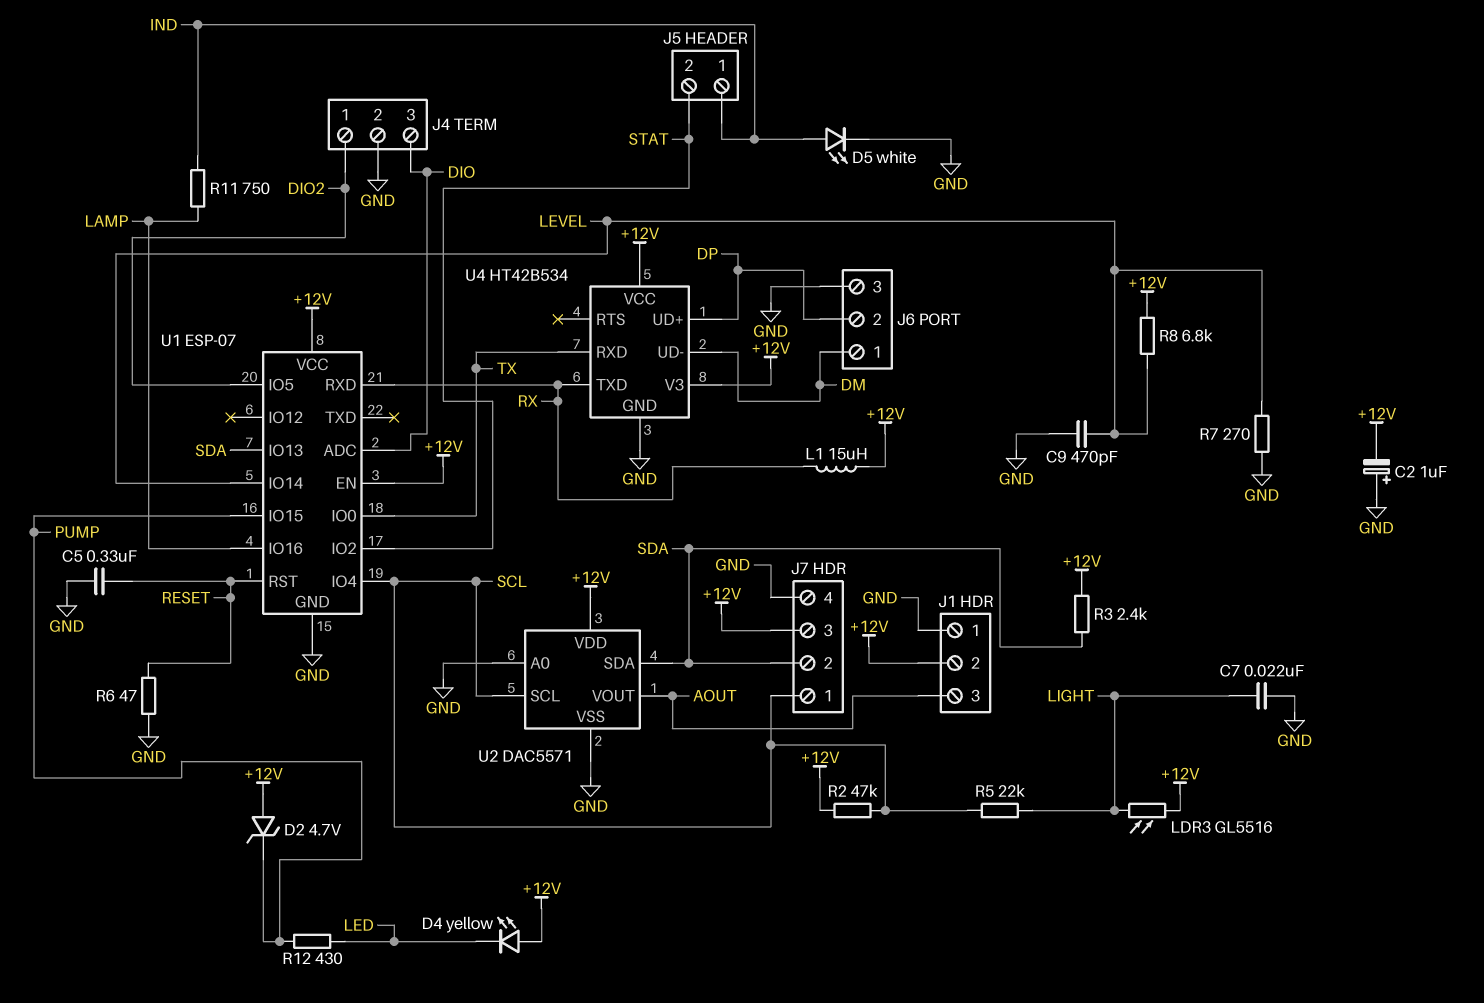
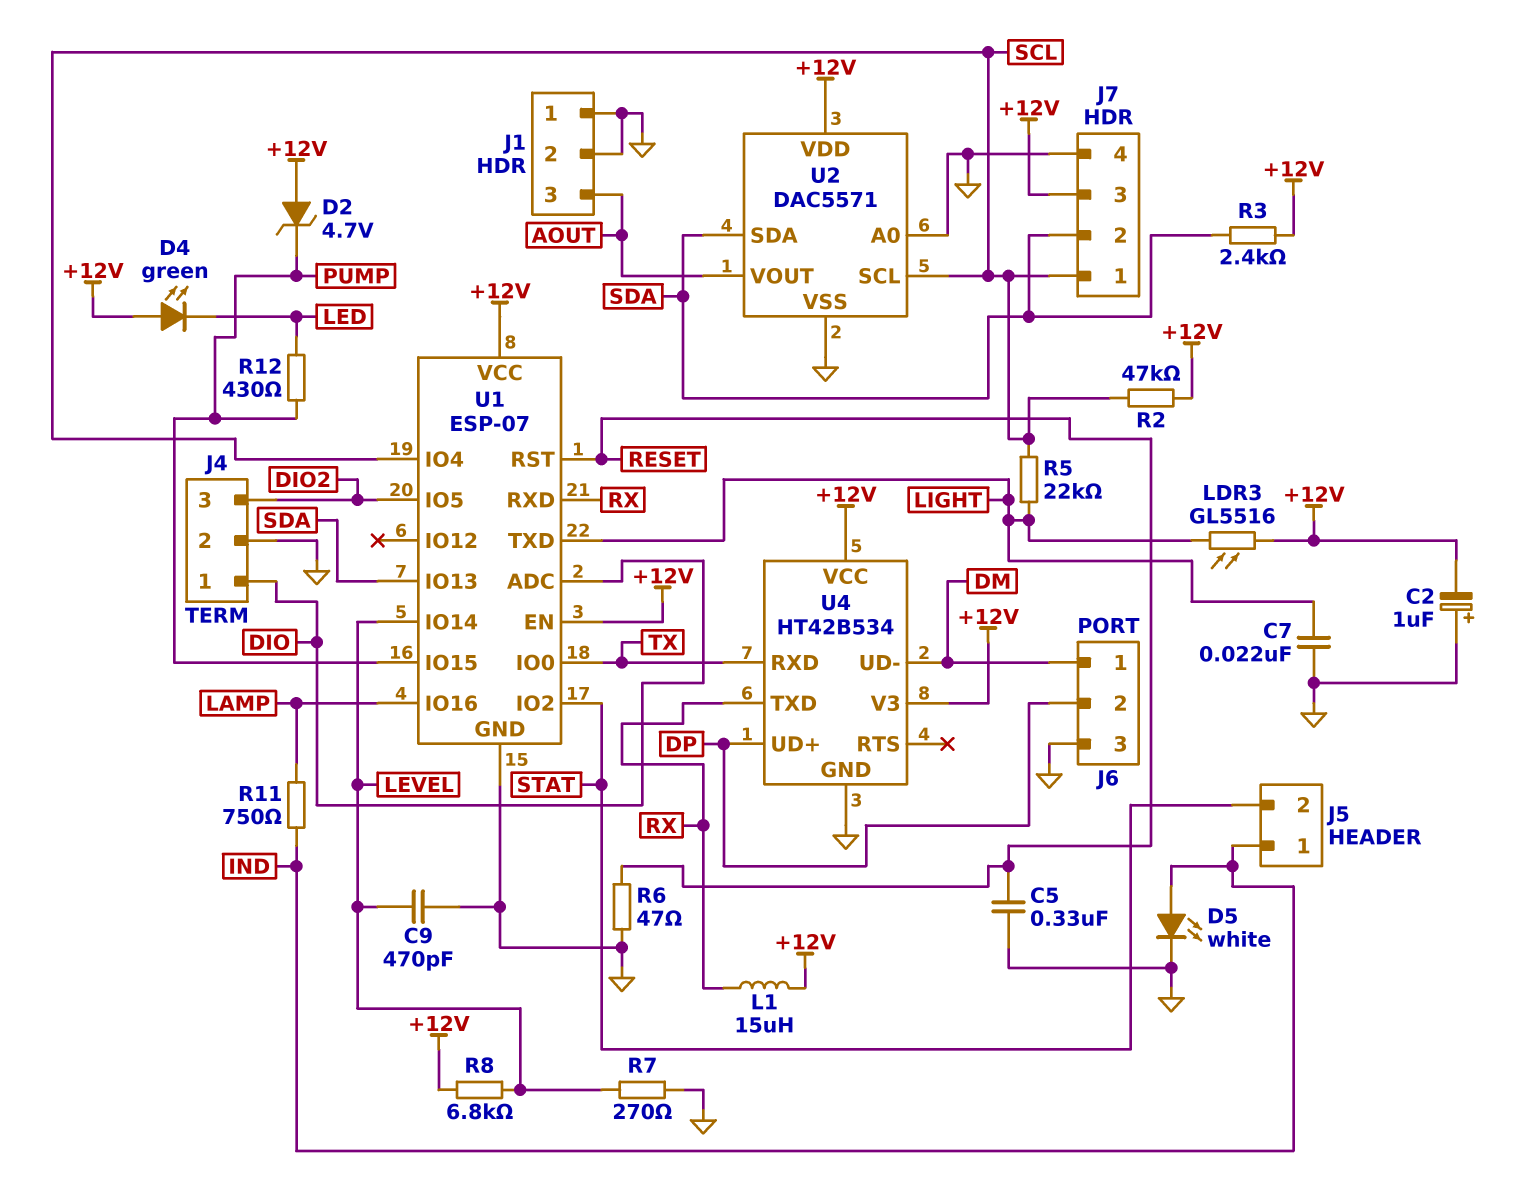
D4: LED yellow (A +12V, K LED) -> LED green (A +12V, K LED)
J1 pin 2: +12V -> GND
J4 pin 1: DIO2 -> DIO
J4 pin 3: DIO -> DIO2
U1 pin TXD: none -> LIGHT

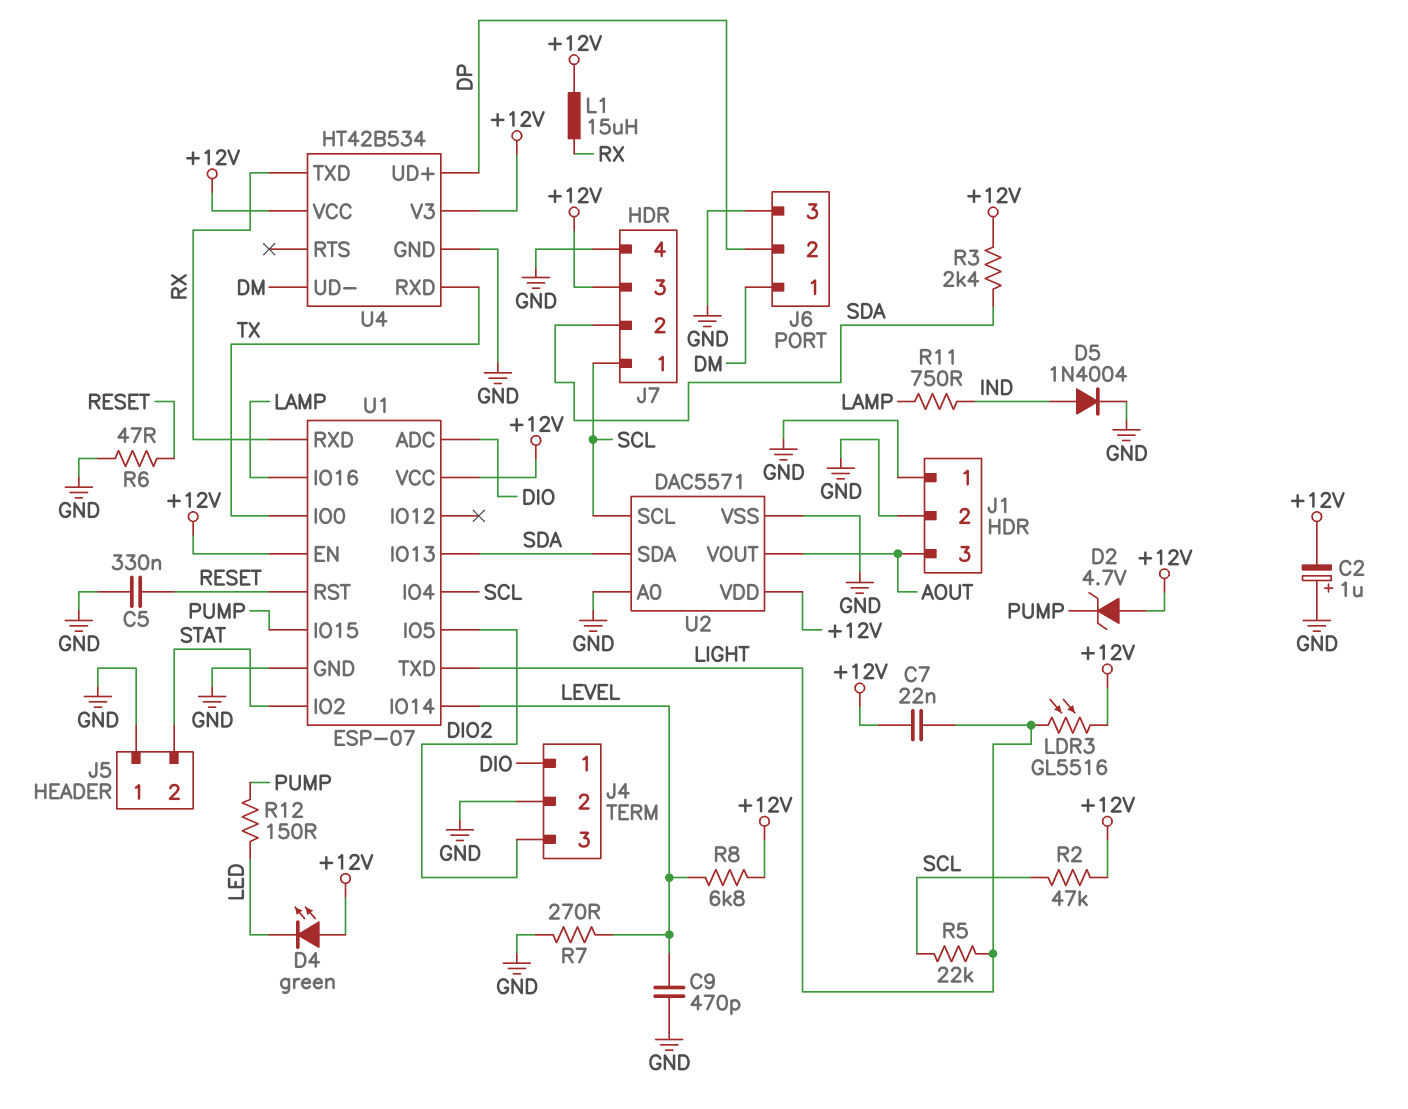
C7: 22nF (GND, LIGHT) -> 22nF (+12V, LIGHT)
D5: LED white (A IND, K GND) -> diode 1N4004 (A IND, K GND)
J5 pin 1: IND -> GND
R12: 430 (LED, PUMP) -> 150 (LED, PUMP)

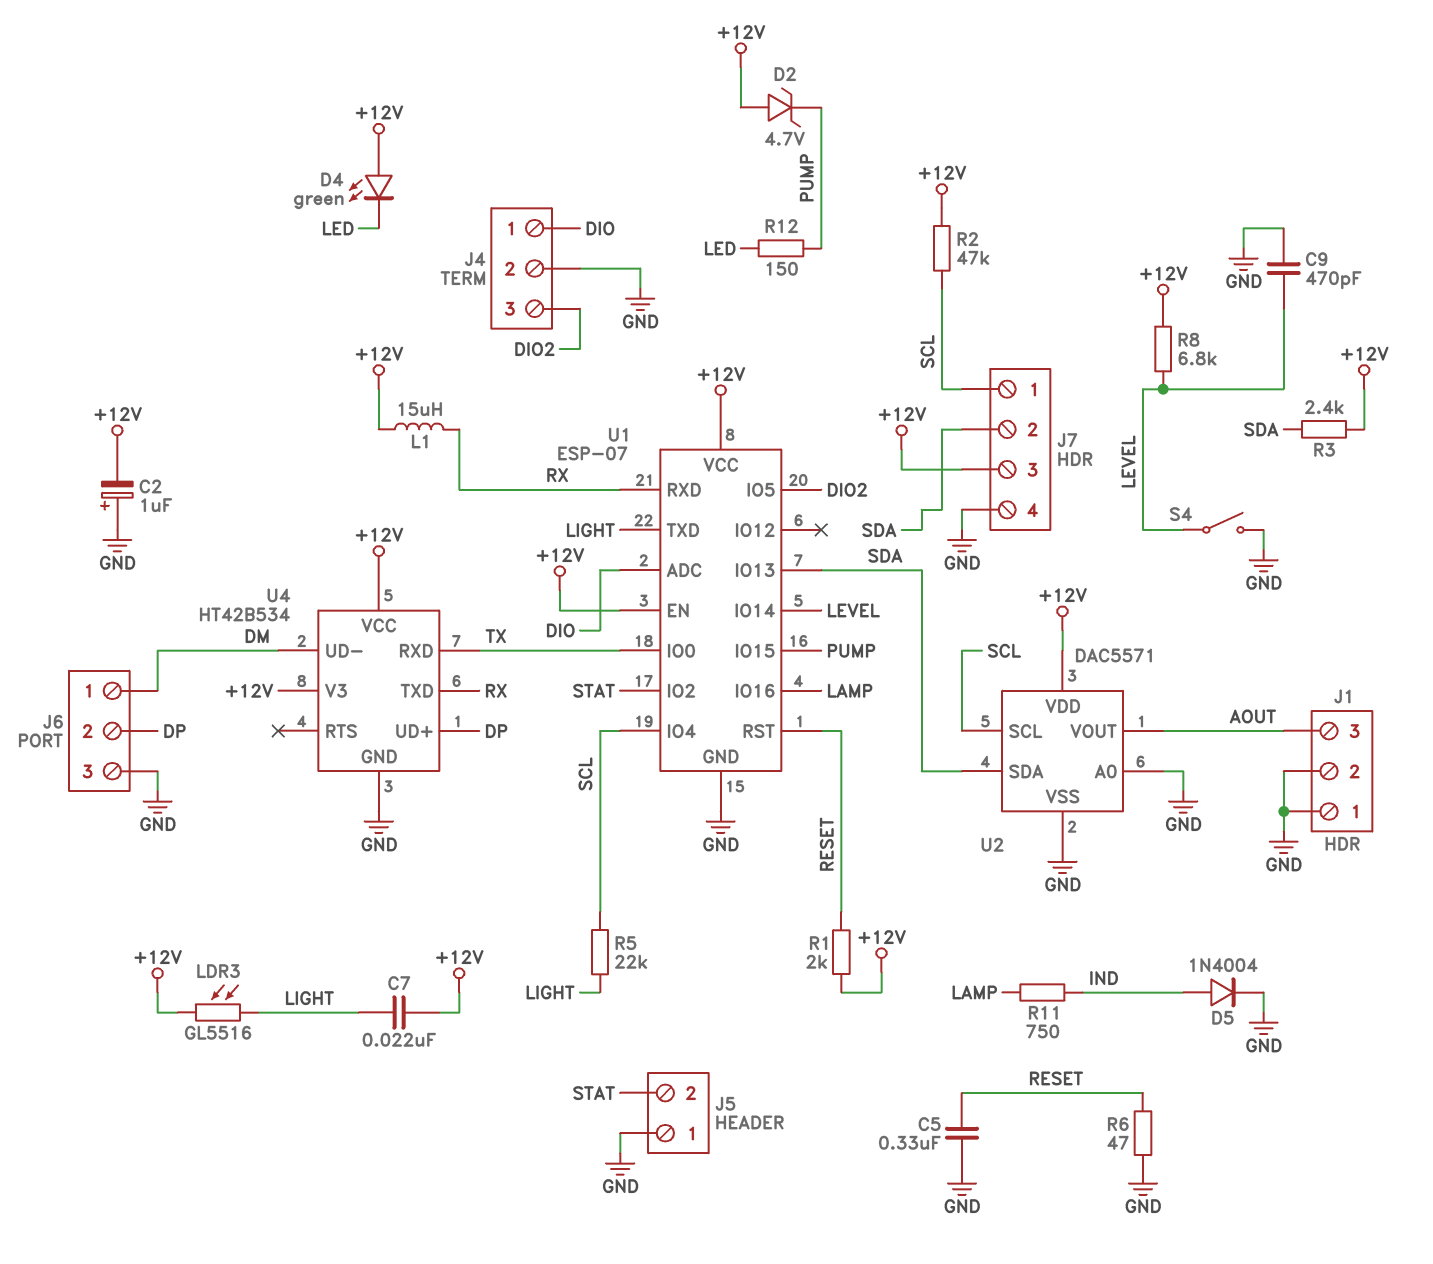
R1: none -> 2k (+12V, RESET)
R7: 270 (GND, LEVEL) -> none
S4: none -> switch (GND, LEVEL)

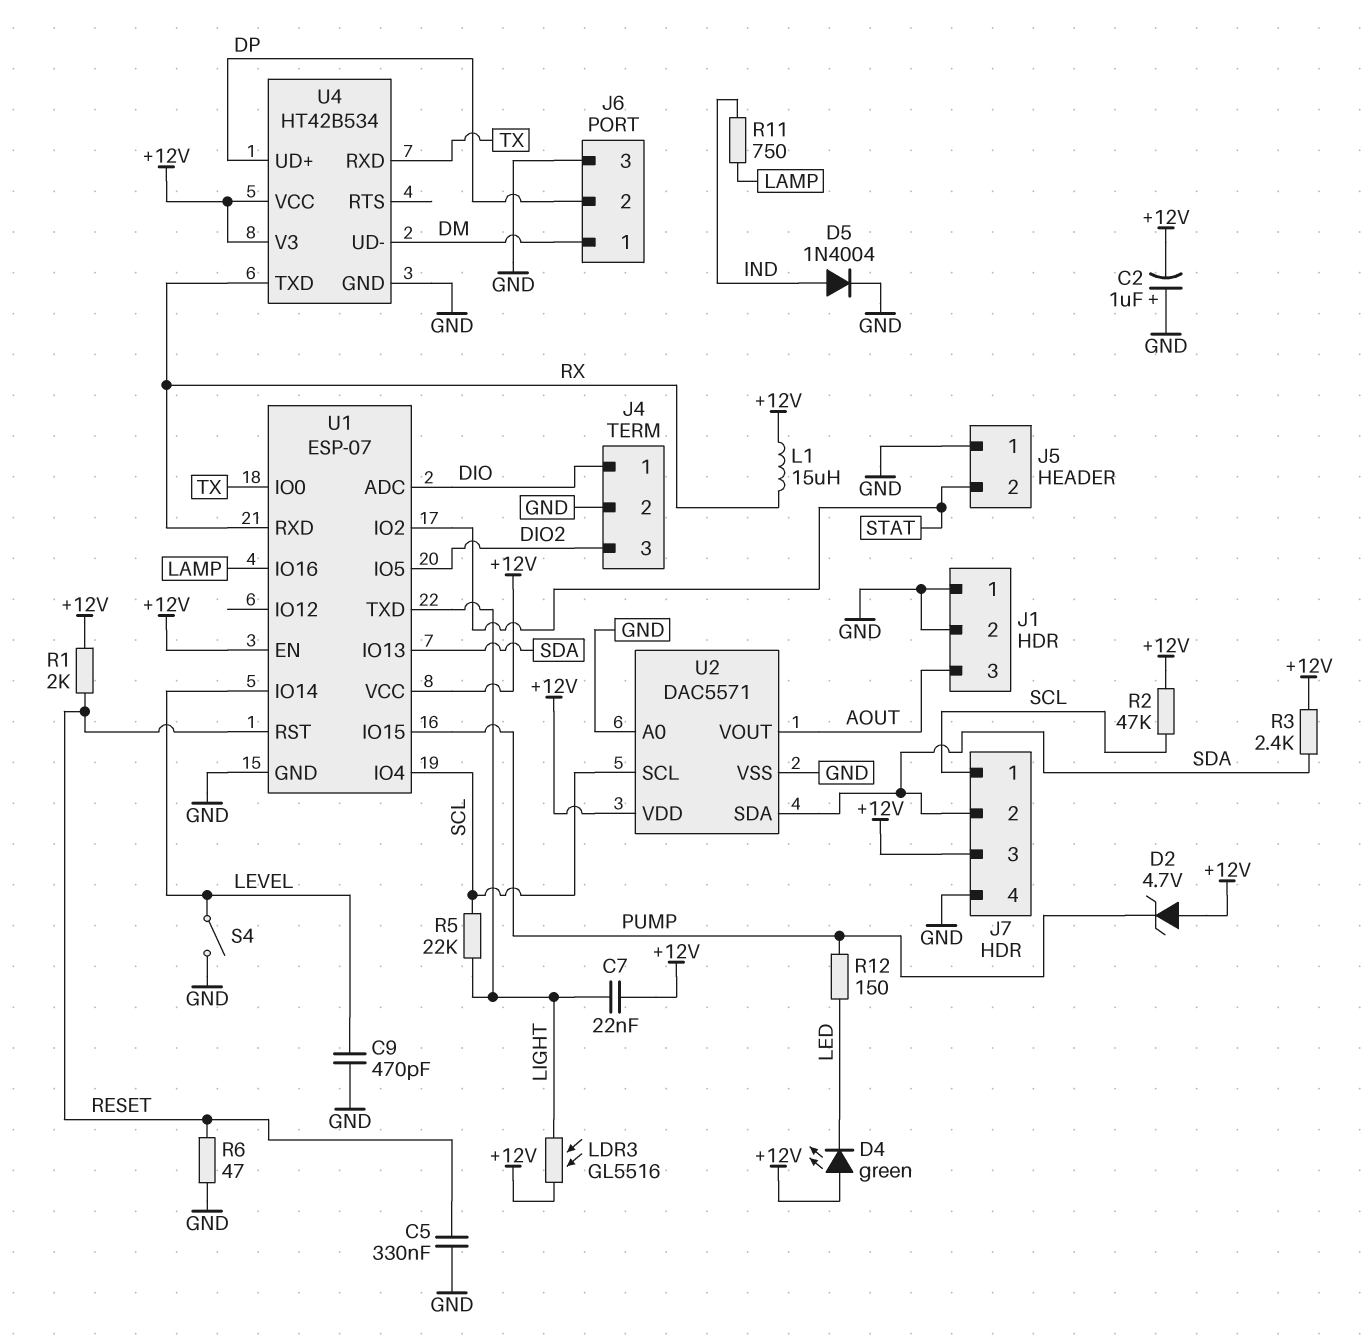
R8: 6.8k (+12V, LEVEL) -> none

